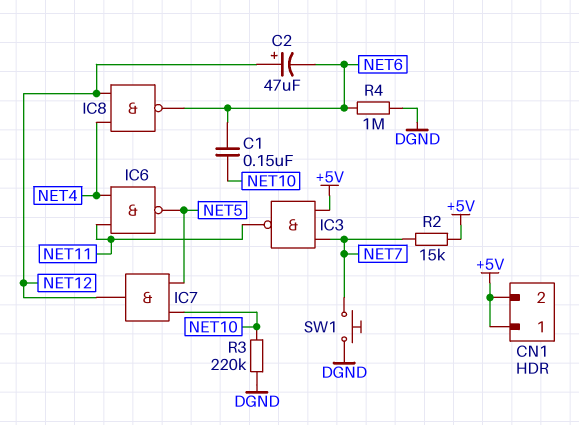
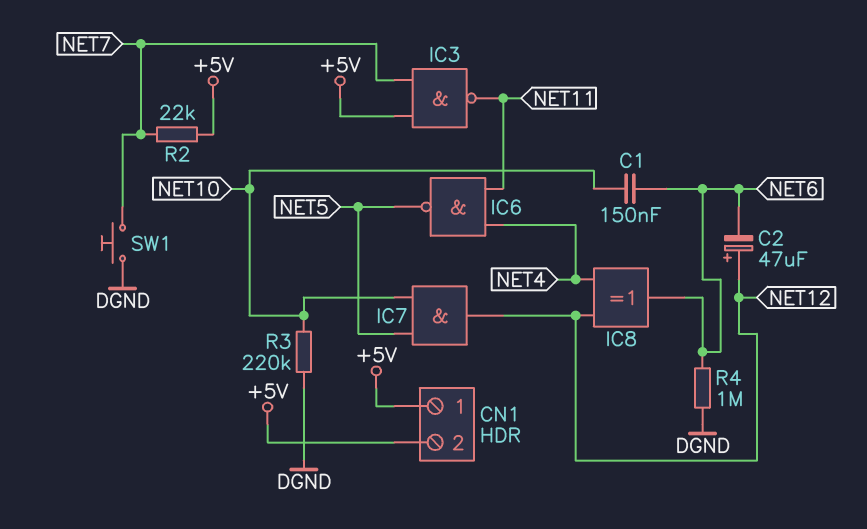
IC8: NAND (in NET4, in NET12, out NET6) -> XOR (in NET4, in NET12, out NET6)
R2: 15k (+5V, NET7) -> 22k (+5V, NET7)

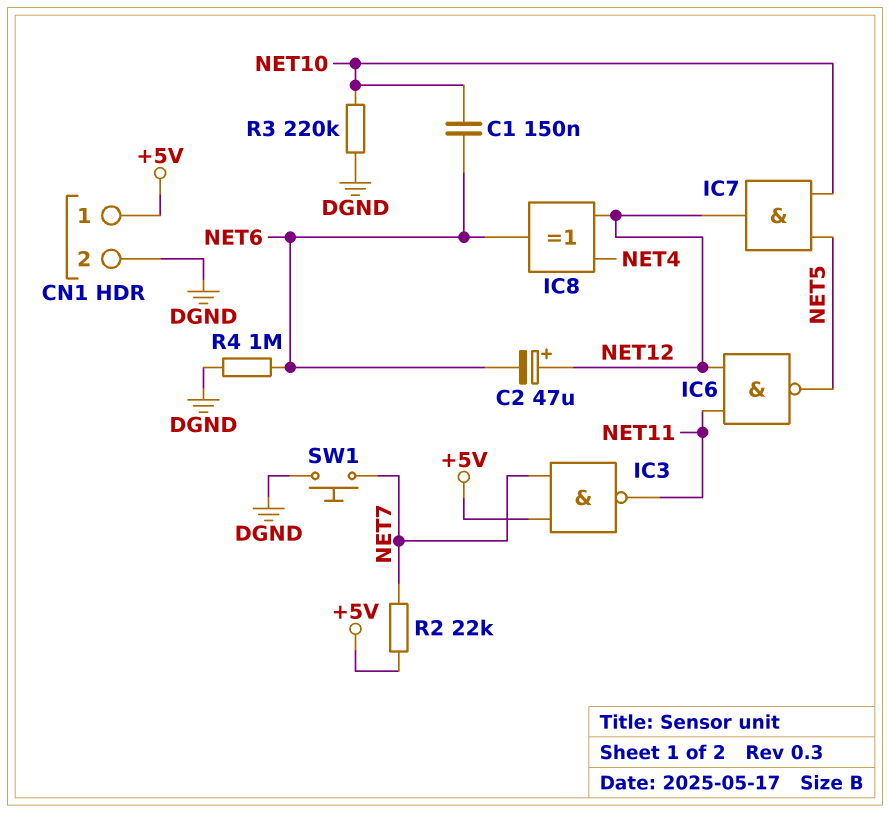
CN1 pin 2: +5V -> DGND
IC6: NAND (in NET4, in NET11, out NET5) -> NAND (in NET11, in NET12, out NET5)

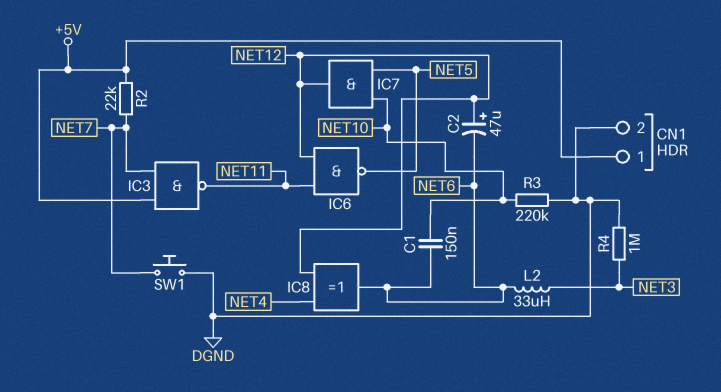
L2: none -> 33uH (NET3, NET6)
R4: 1M (DGND, NET6) -> 1M (DGND, NET3)

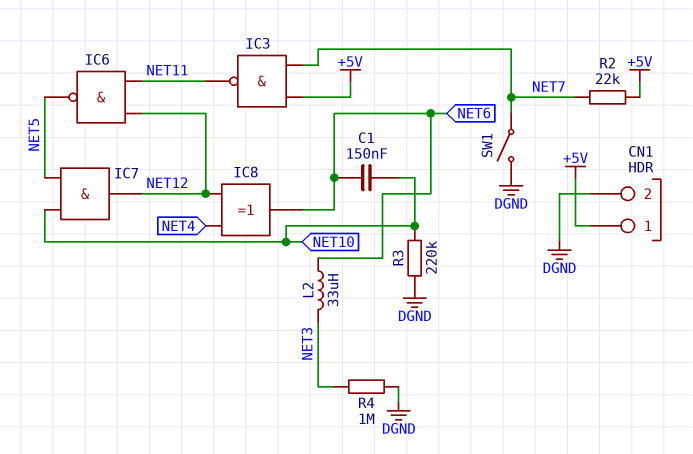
C2: 47uF (plus NET12, minus NET6) -> none
SW1: button (DGND, NET7) -> switch (DGND, NET7)

